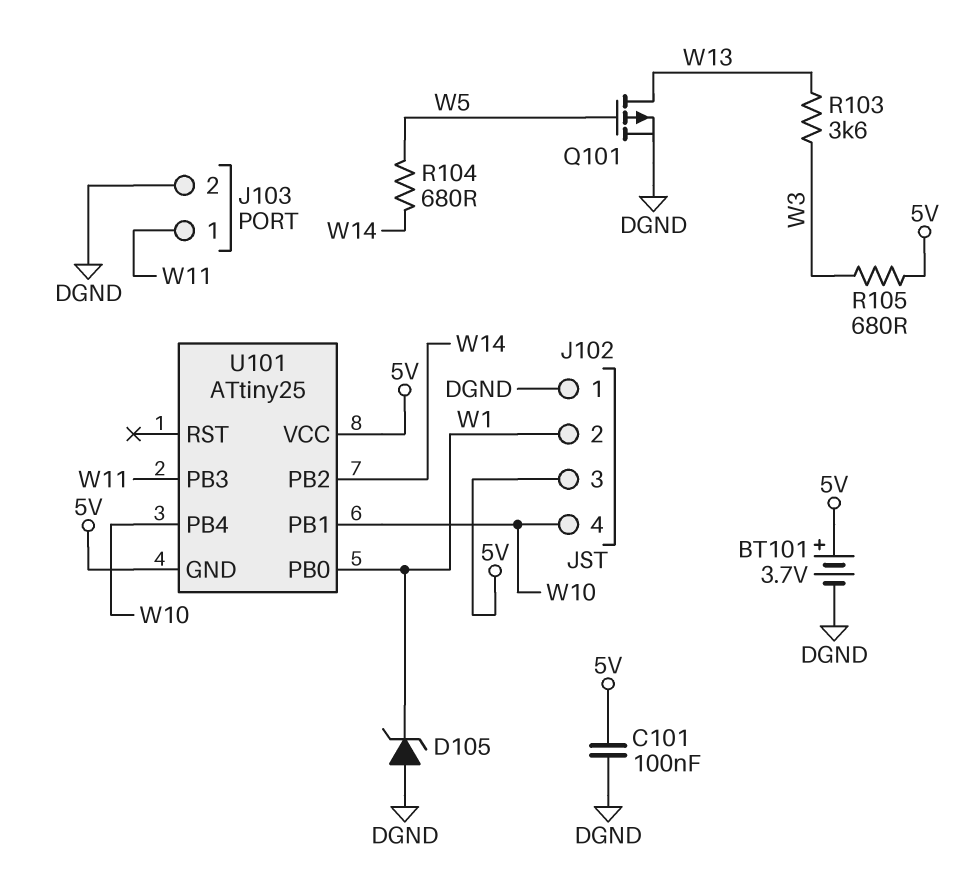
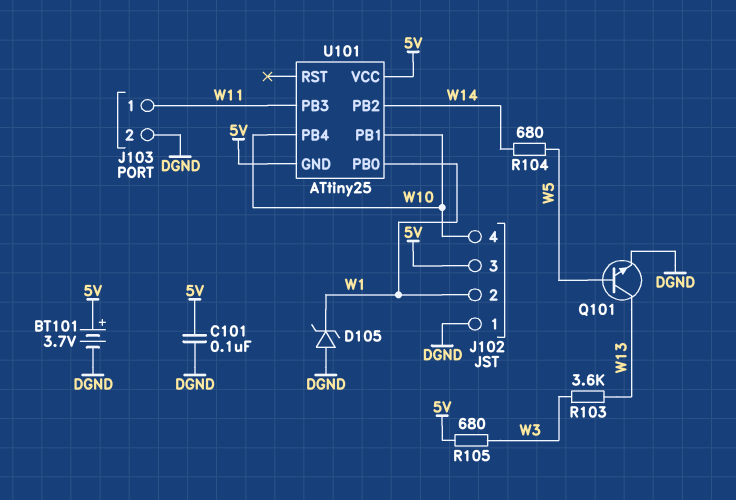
Q101: PMOS (G W5, D W13, S DGND) -> NPN (B W5, C W13, E DGND)

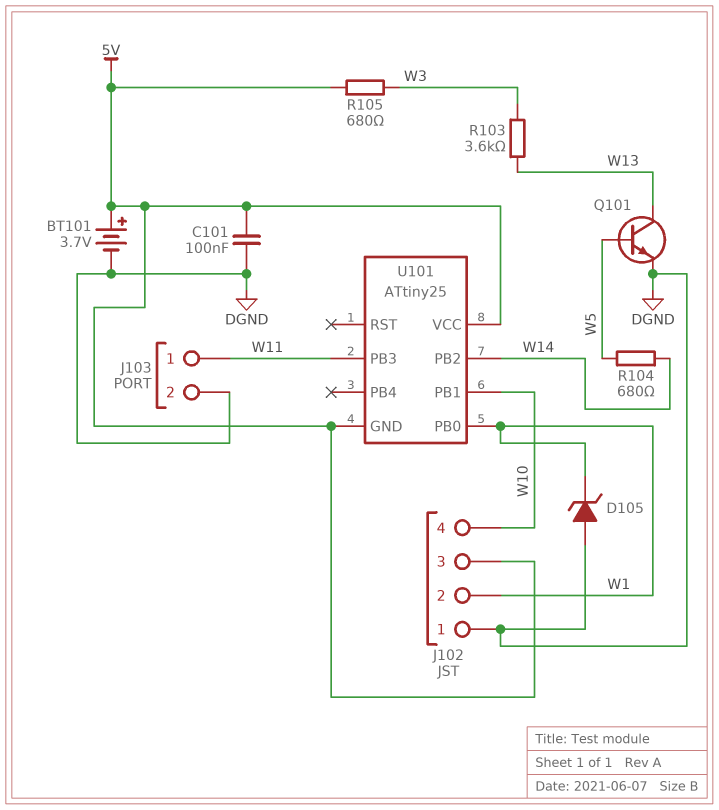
U101 pin PB4: W10 -> none

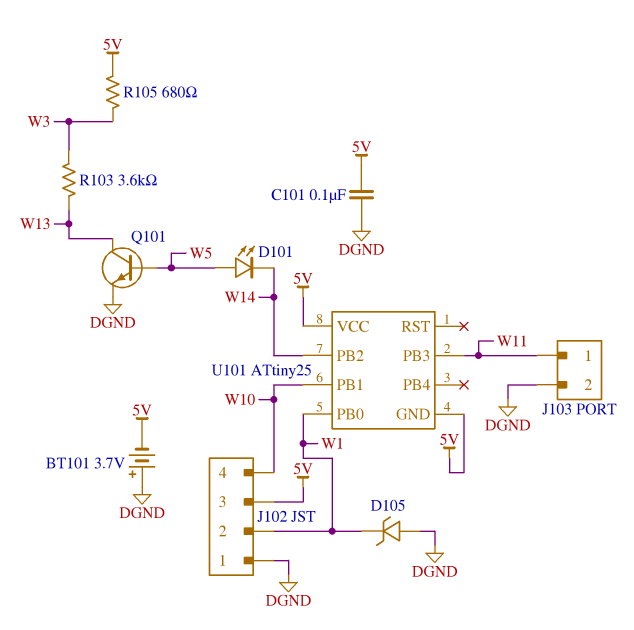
BT101: 3.7V (plus 5V, minus DGND) -> 3.7V (plus DGND, minus 5V)
D101: none -> LED (A W5, K W14)
R104: 680 (W5, W14) -> none

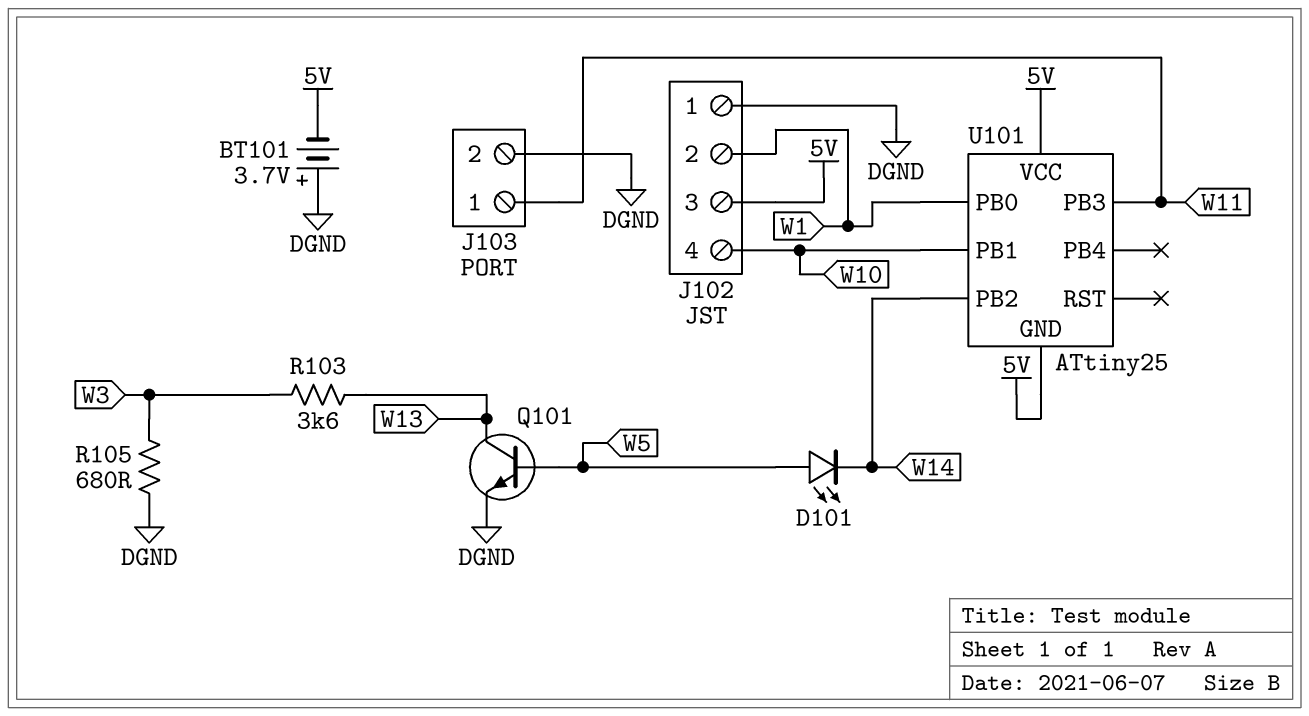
C101: 100nF (5V, DGND) -> none
D105: zener (A DGND, K W1) -> none
R105: 680 (5V, W3) -> 680 (DGND, W3)

